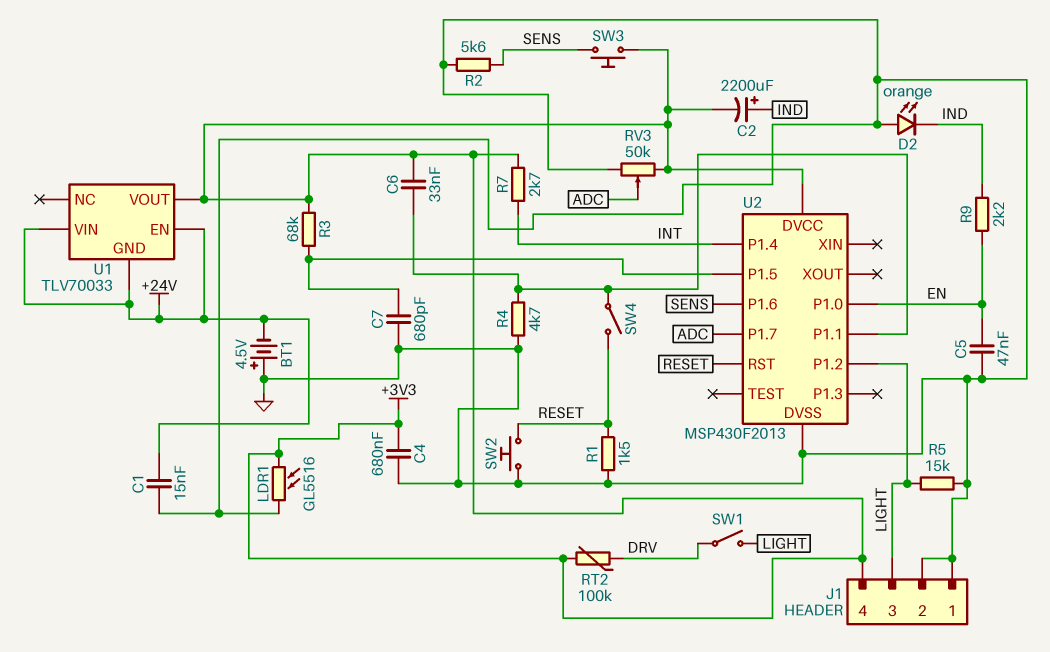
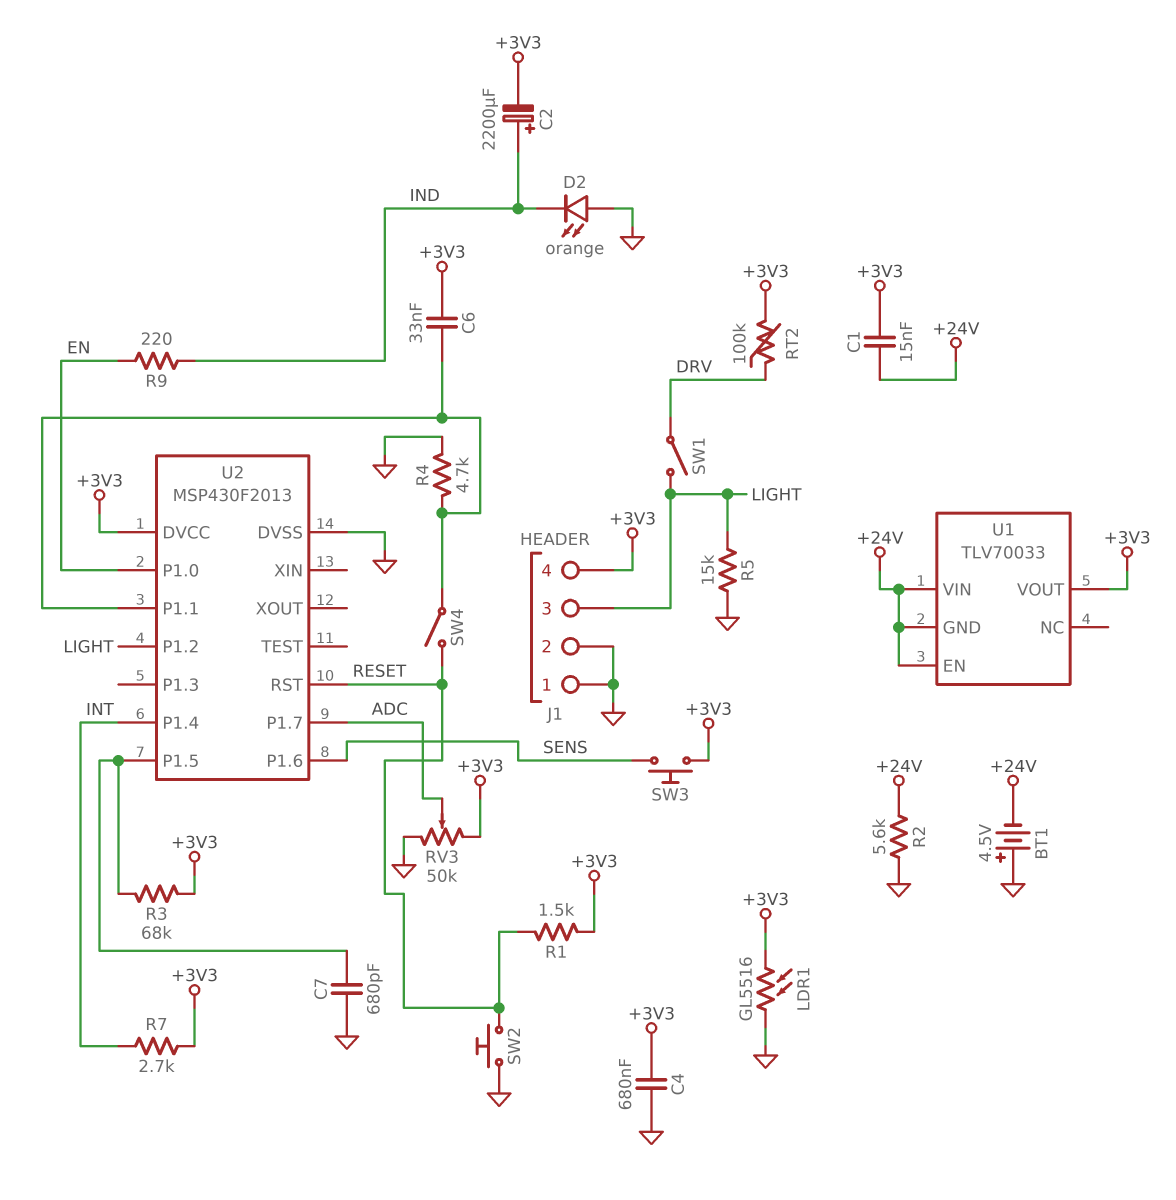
C1: 15nF (+24V, GND) -> 15nF (+3V3, +24V)
C5: 47nF (EN, GND) -> none
R1: 1.5k (GND, RESET) -> 1.5k (+3V3, RESET)
R2: 5.6k (GND, SENS) -> 5.6k (+24V, GND)
R9: 2.2k (EN, IND) -> 220 (EN, IND)

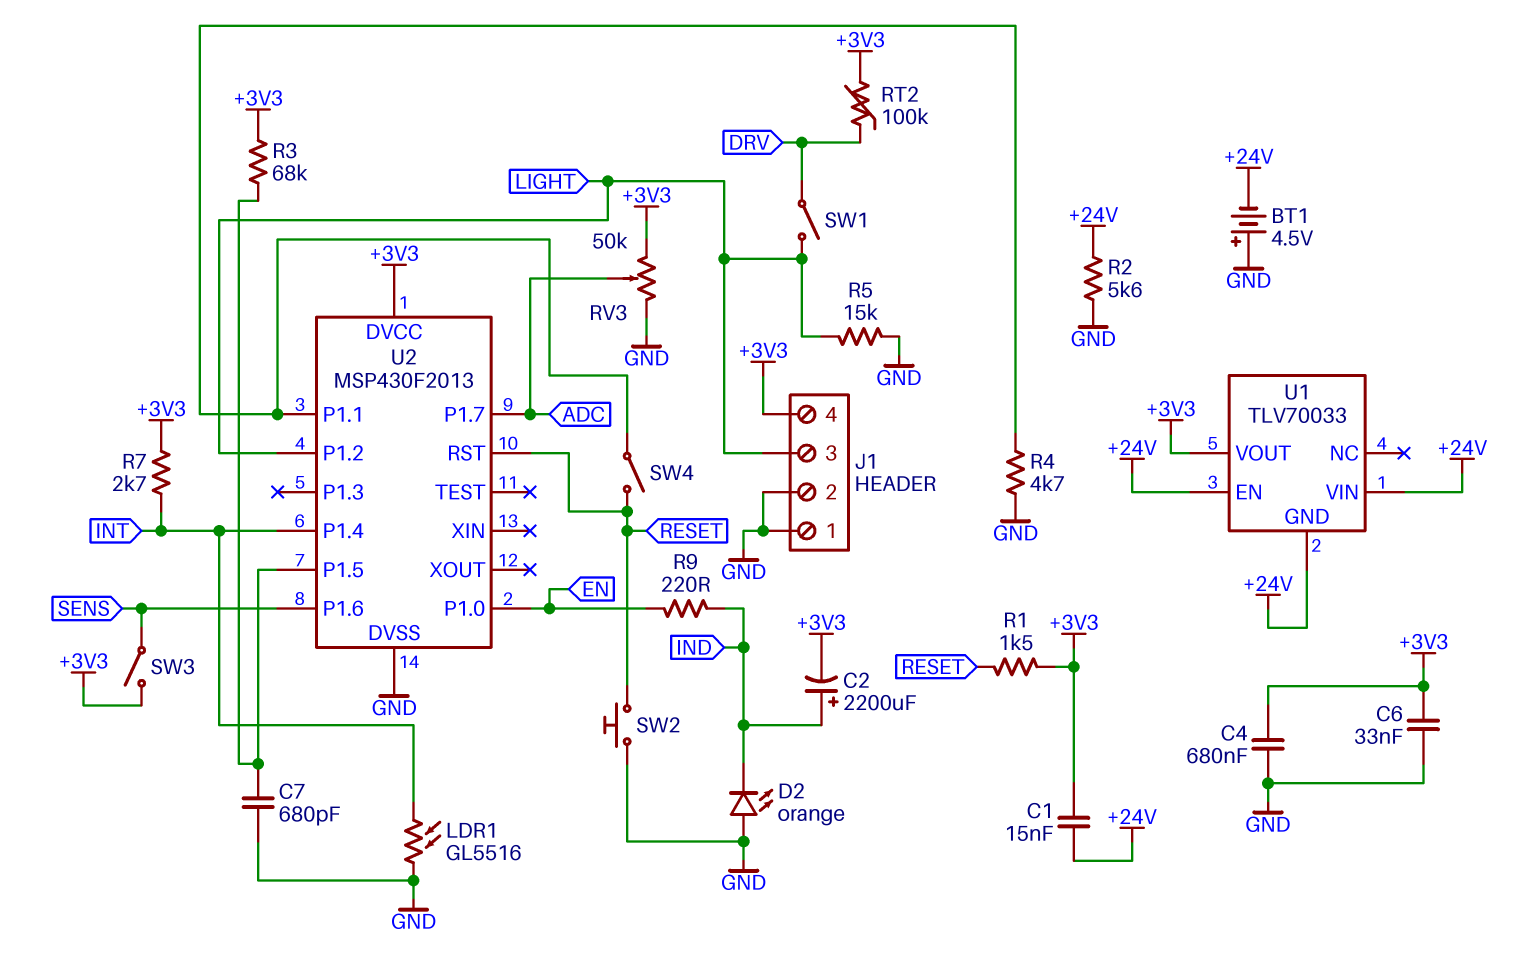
C6: 33nF (+3V3, U2/P1.1) -> 33nF (+3V3, GND)
LDR1: GL5516 (+3V3, GND) -> GL5516 (GND, INT)
SW3: button (+3V3, SENS) -> switch (+3V3, SENS)

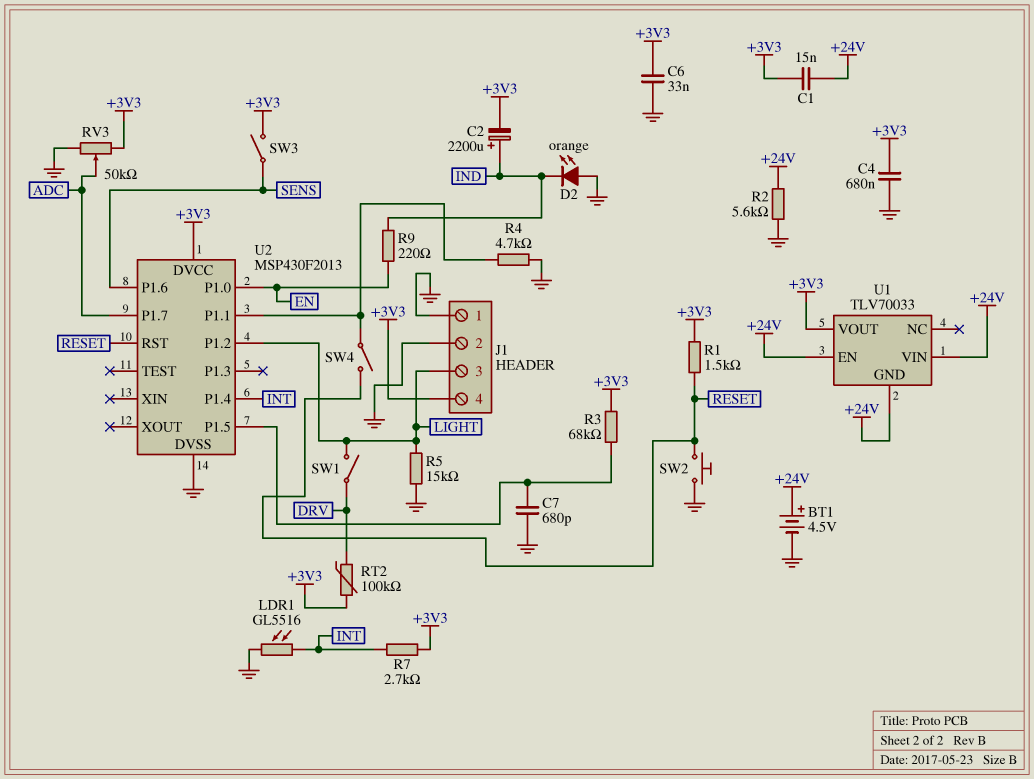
BT1: 4.5V (plus GND, minus +24V) -> 4.5V (plus +24V, minus GND)

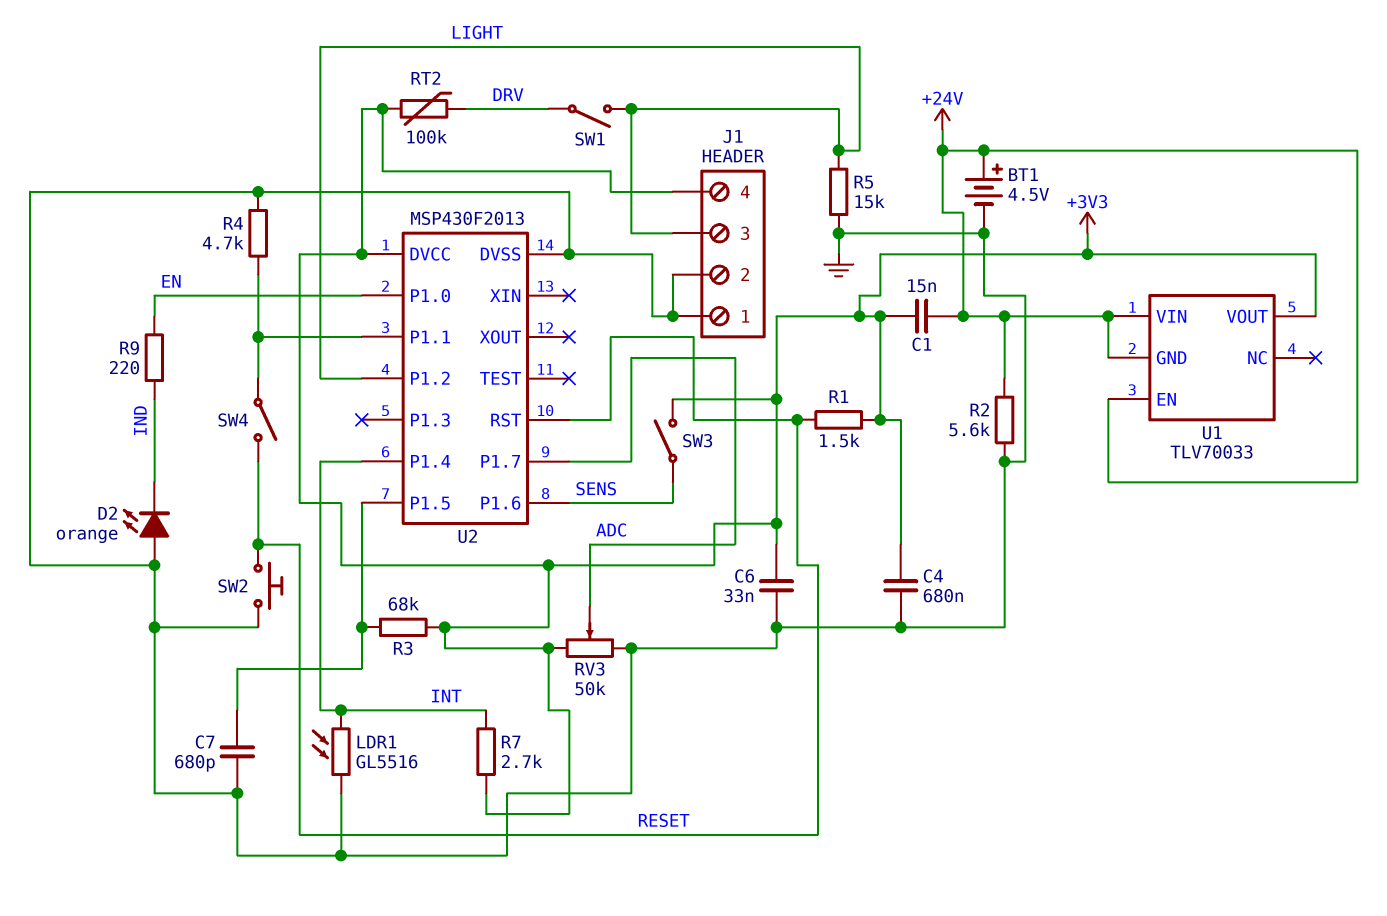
C2: 2200uF (plus IND, minus +3V3) -> none

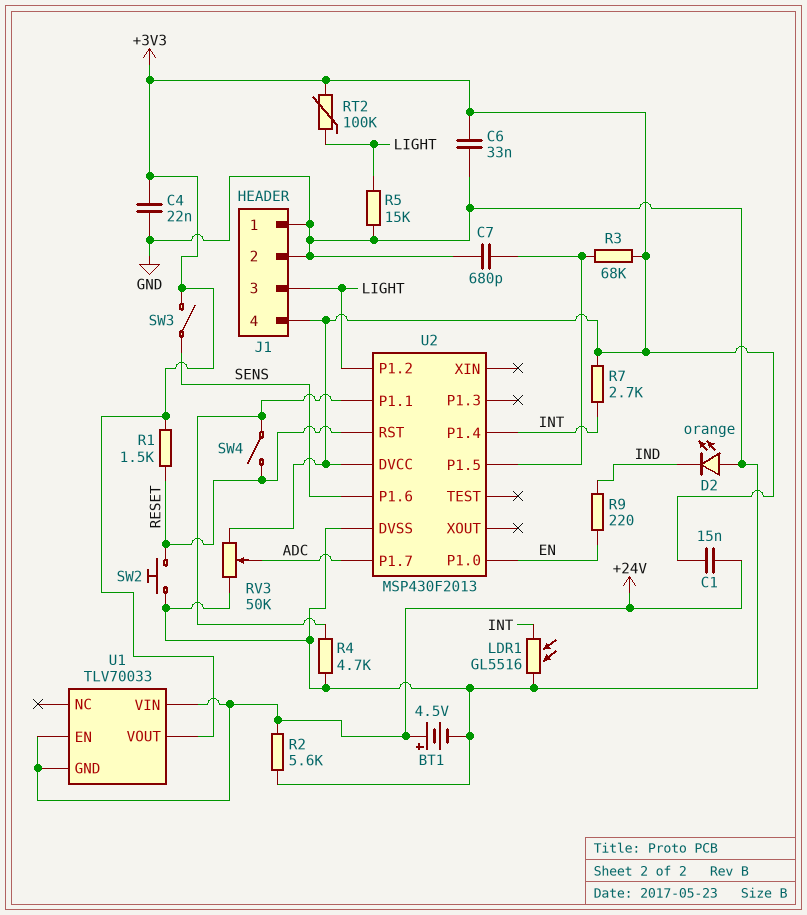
C4: 680nF (+3V3, GND) -> 22nF (+3V3, GND)
RT2: 100k (+3V3, DRV) -> 100k (+3V3, LIGHT)
SW1: switch (DRV, LIGHT) -> none

